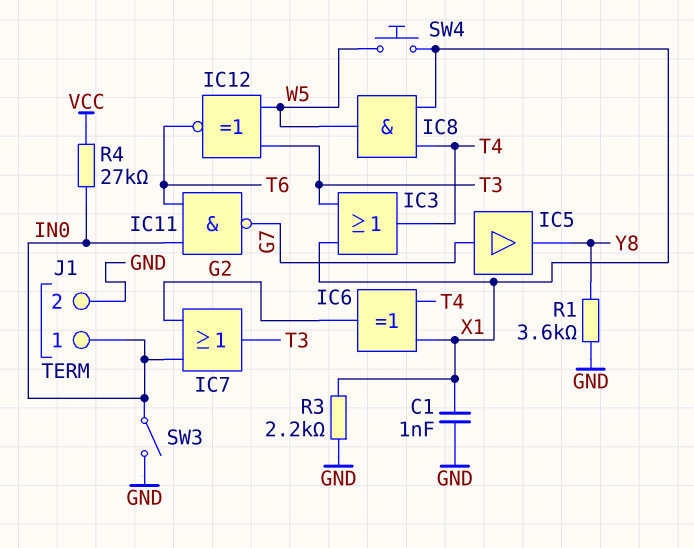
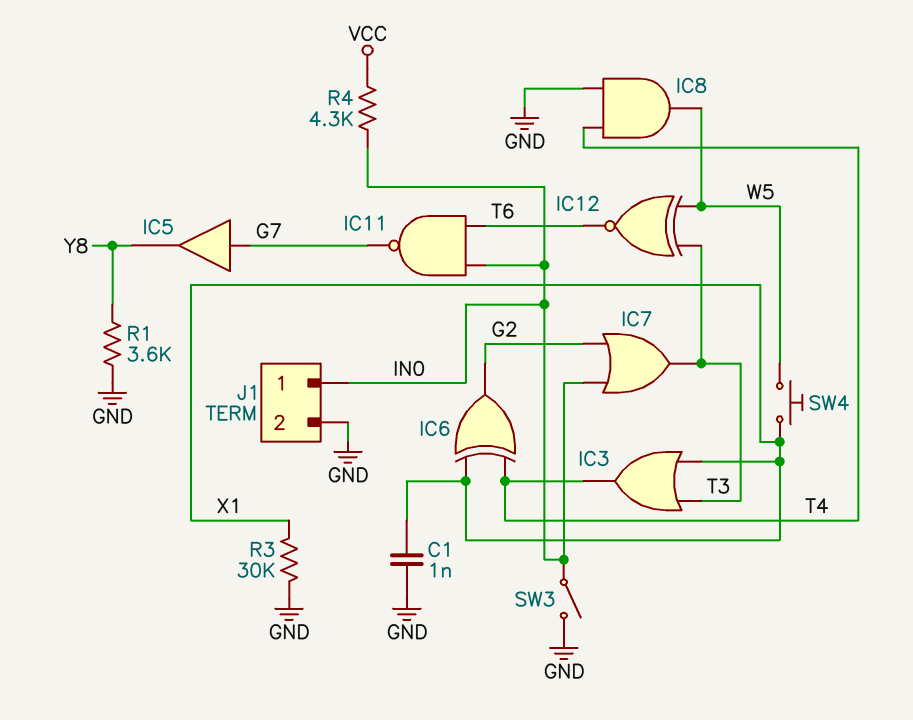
IC8: AND (in T4, in X1, out W5) -> AND (in GND, in T4, out W5)
R3: 2.2k (GND, X1) -> 30k (GND, X1)
R4: 27k (IN0, VCC) -> 4.3k (IN0, VCC)

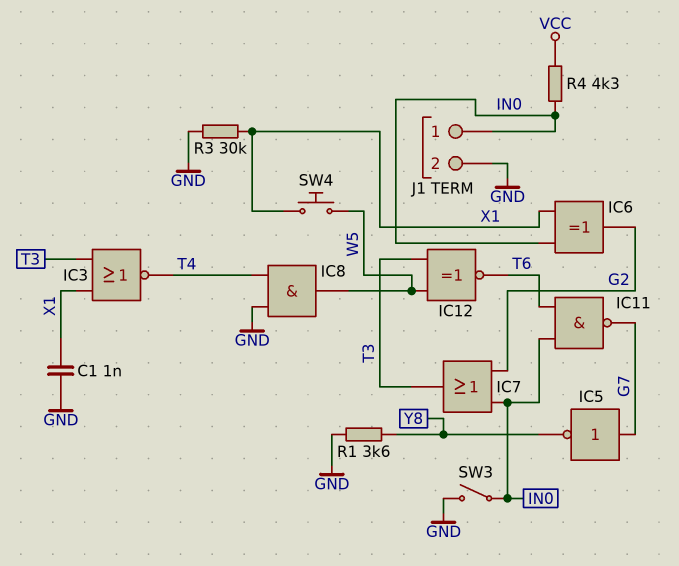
IC3: OR (in T3, in X1, out T4) -> NOR (in T3, in X1, out T4)
IC5: buffer (in G7, out Y8) -> NOT (in G7, out Y8)
IC6: XOR (in T4, in X1, out G2) -> XOR (in IN0, in X1, out G2)

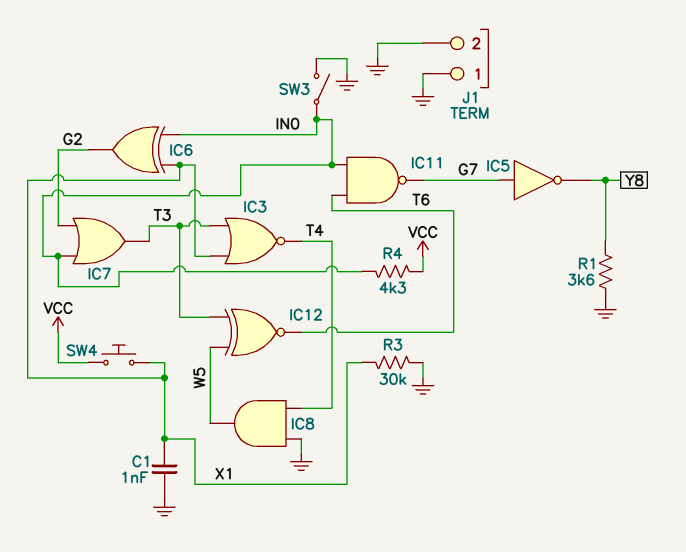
J1 pin 1: IN0 -> GND
SW4: button (W5, X1) -> button (VCC, X1)

